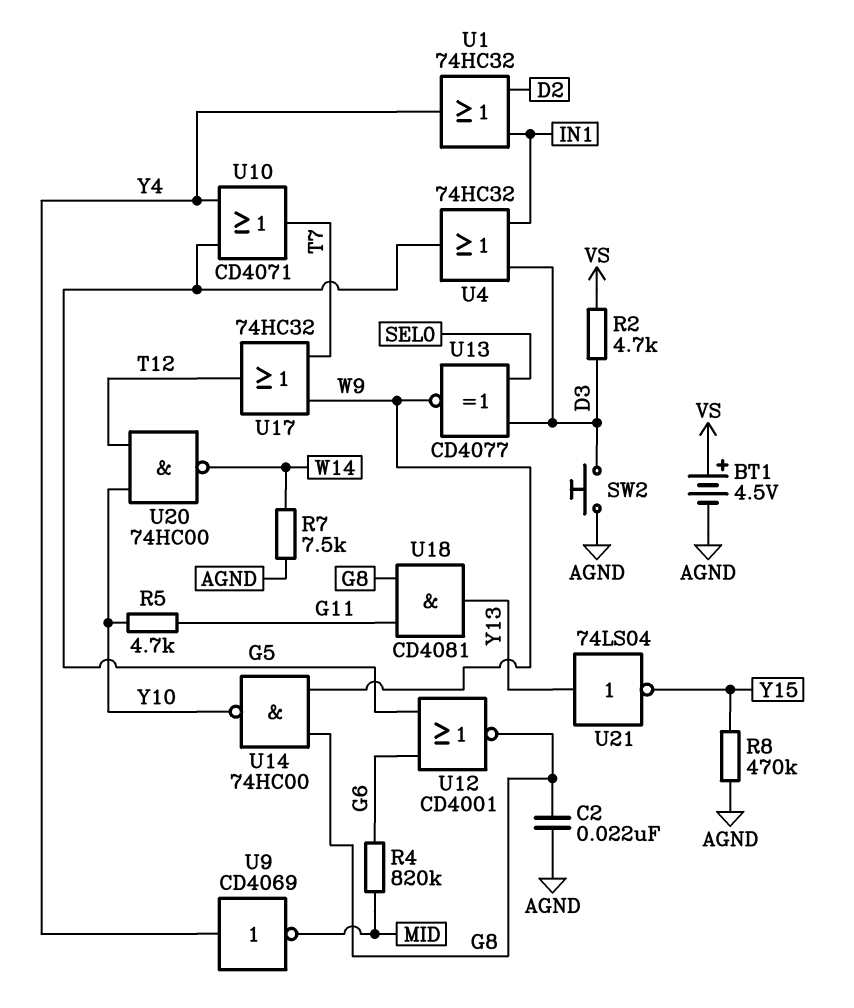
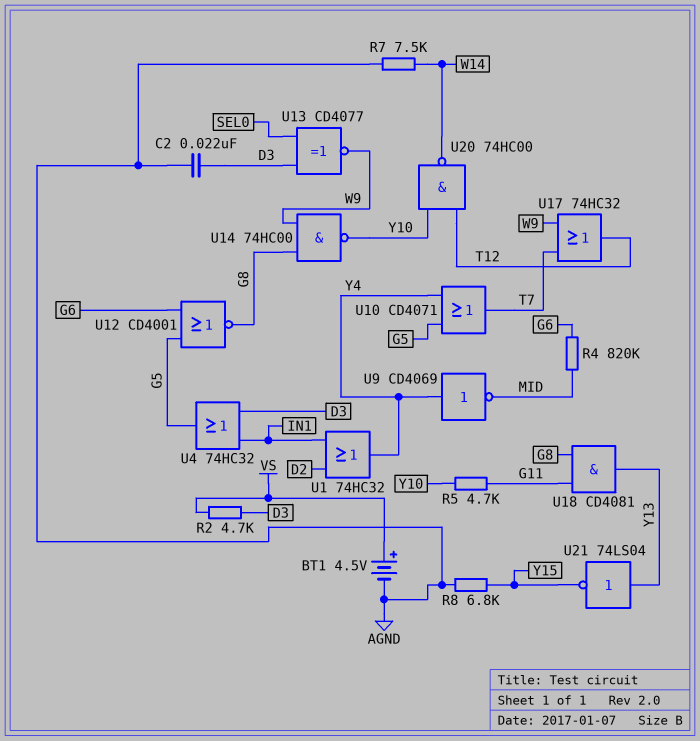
C2: 22nF (AGND, G8) -> 22nF (AGND, D3)
R8: 470k (AGND, Y15) -> 6.8k (AGND, Y15)
SW2: button (AGND, D3) -> none

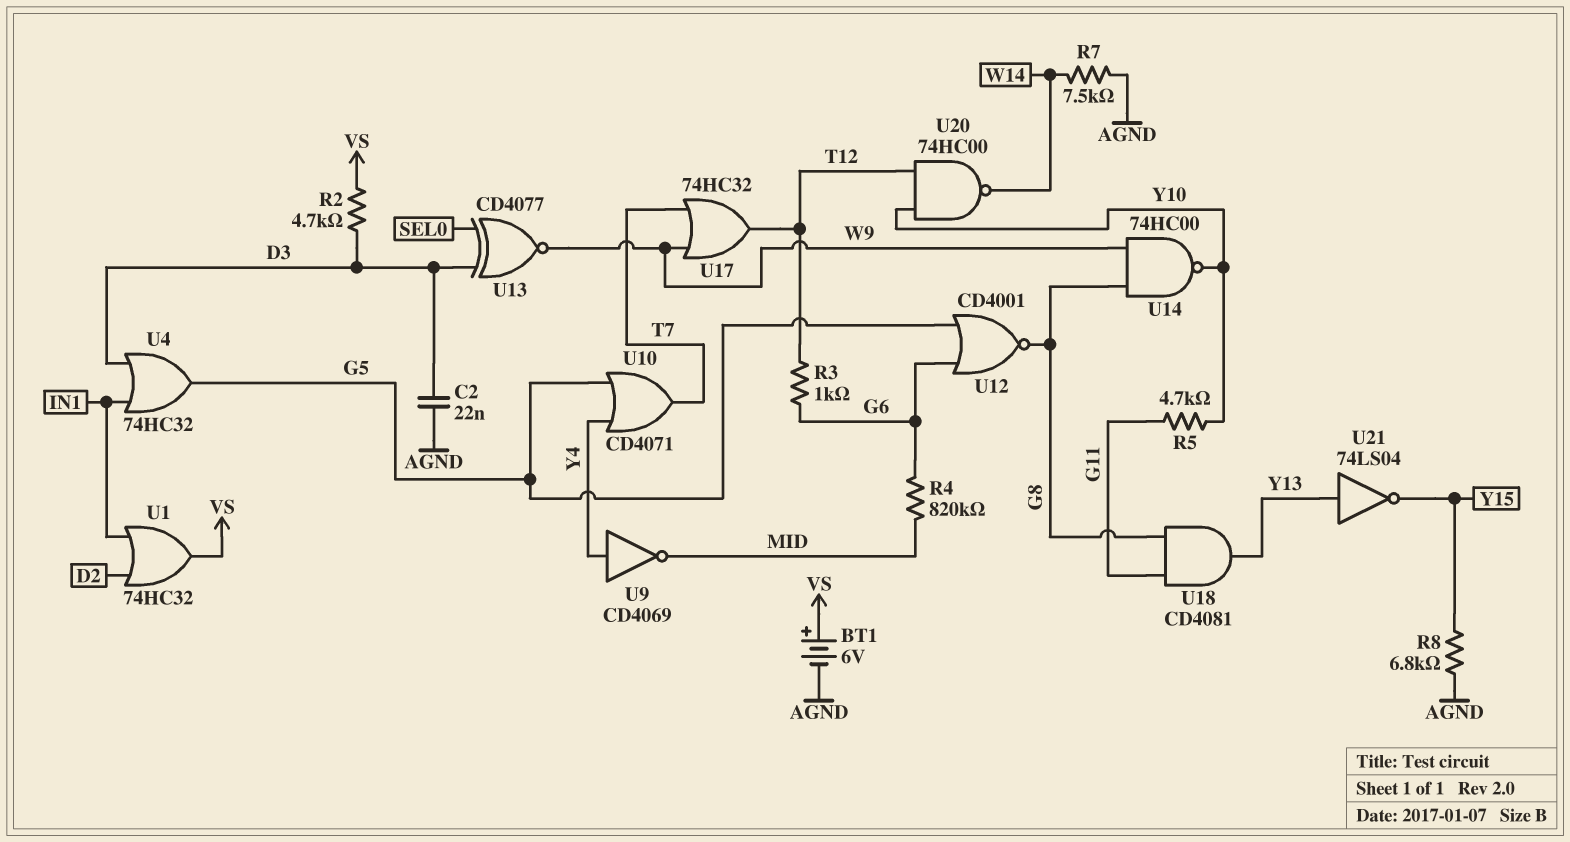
BT1: 4.5V (plus VS, minus AGND) -> 6V (plus VS, minus AGND)
R3: none -> 1k (G6, T12)
U1: OR 74HC32 (in D2, in IN1, out Y4) -> OR 74HC32 (in D2, in IN1, out VS)

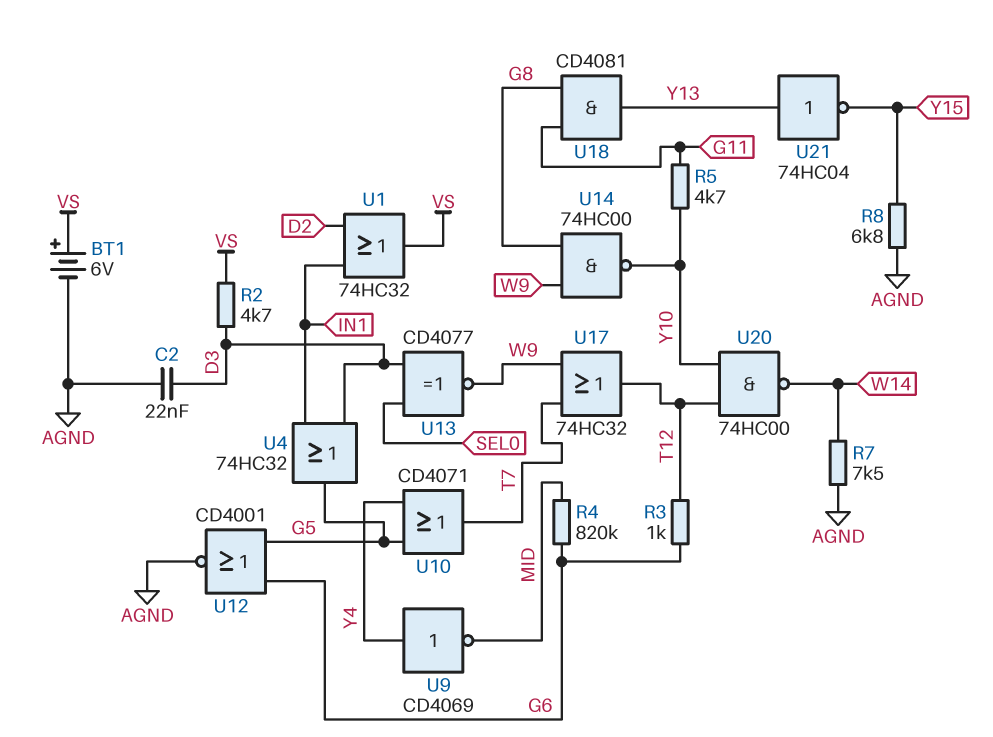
U12: NOR CD4001 (in G5, in G6, out G8) -> NOR CD4001 (in G5, in G6, out AGND)
U21: NOT 74LS04 (in Y13, out Y15) -> NOT 74HC04 (in Y13, out Y15)

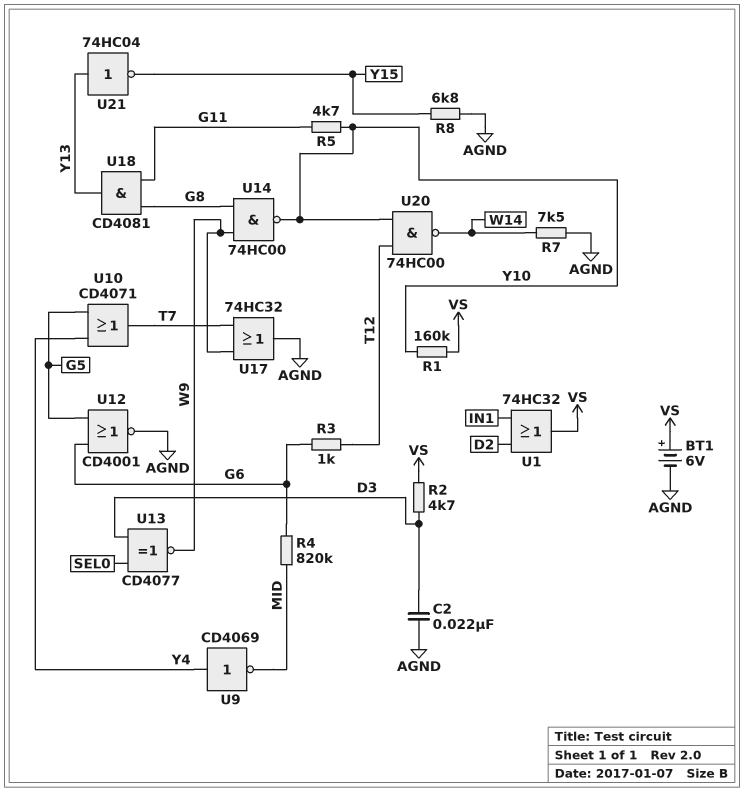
R1: none -> 160k (VS, Y10)
U4: OR 74HC32 (in D3, in IN1, out G5) -> none
U17: OR 74HC32 (in T7, in W9, out T12) -> OR 74HC32 (in T7, in W9, out AGND)

